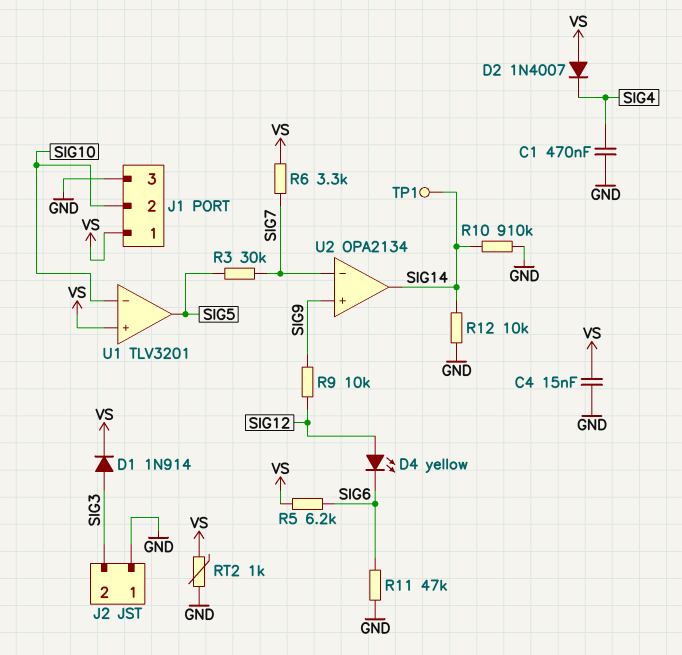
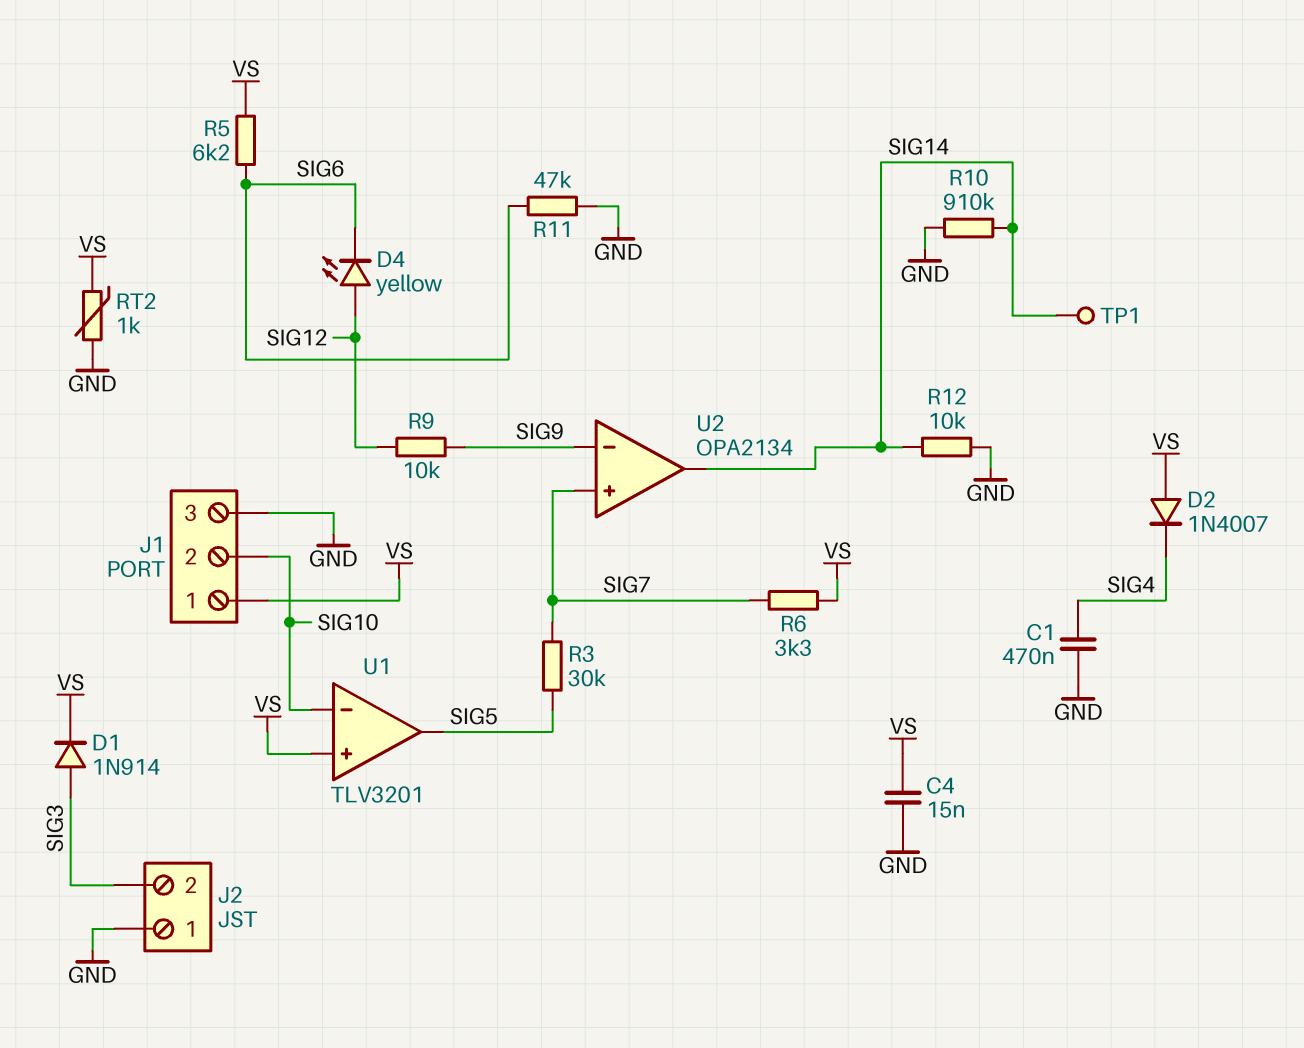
U2 pin in+: SIG9 -> SIG7
U2 pin in-: SIG7 -> SIG9

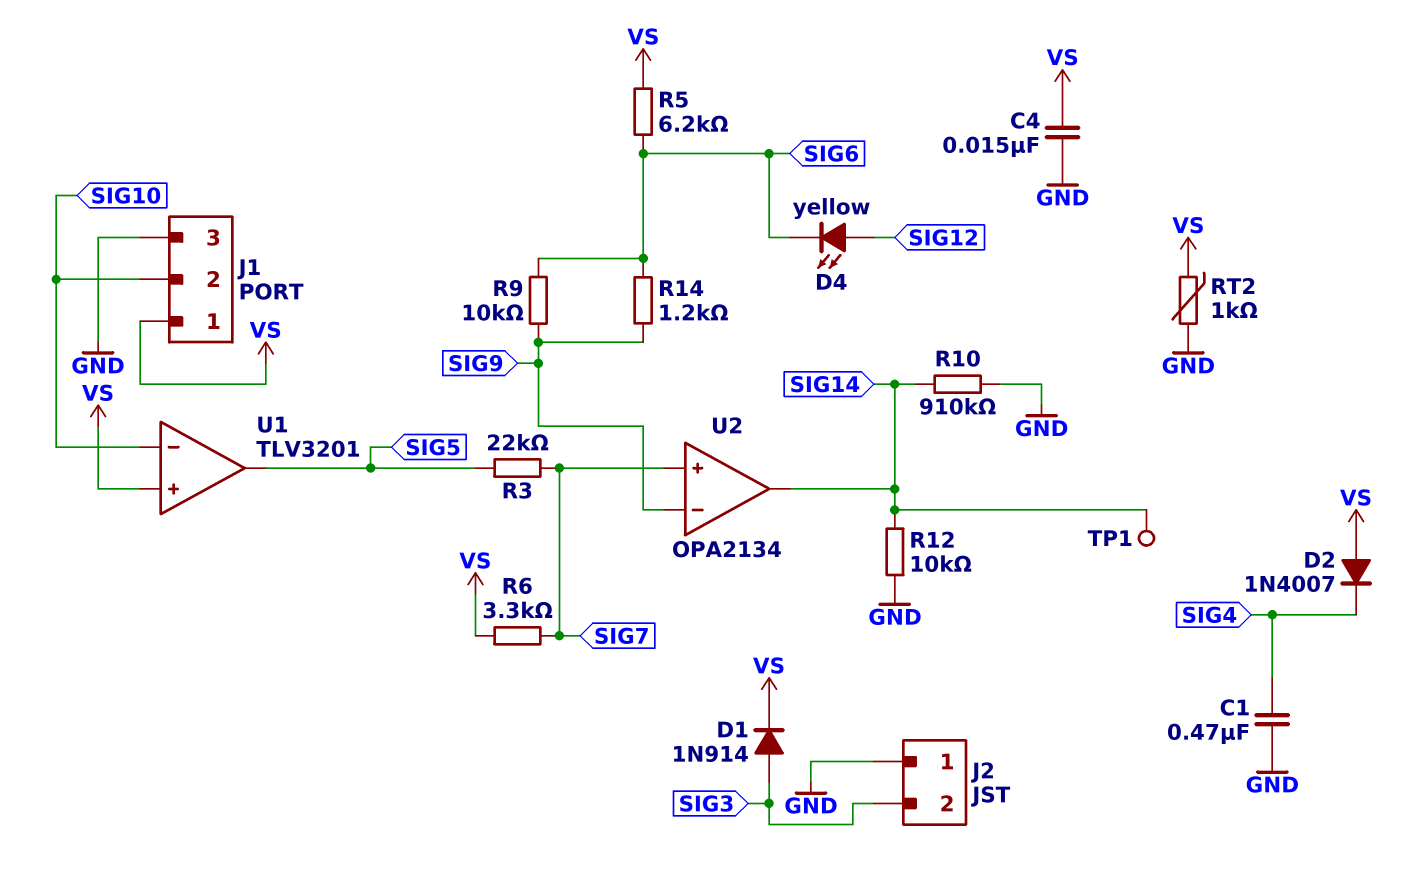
R3: 30k (SIG5, SIG7) -> 22k (SIG5, SIG7)
R9: 10k (SIG9, SIG12) -> 10k (SIG6, SIG9)
R11: 47k (GND, SIG6) -> none
R14: none -> 1.2k (SIG6, SIG9)

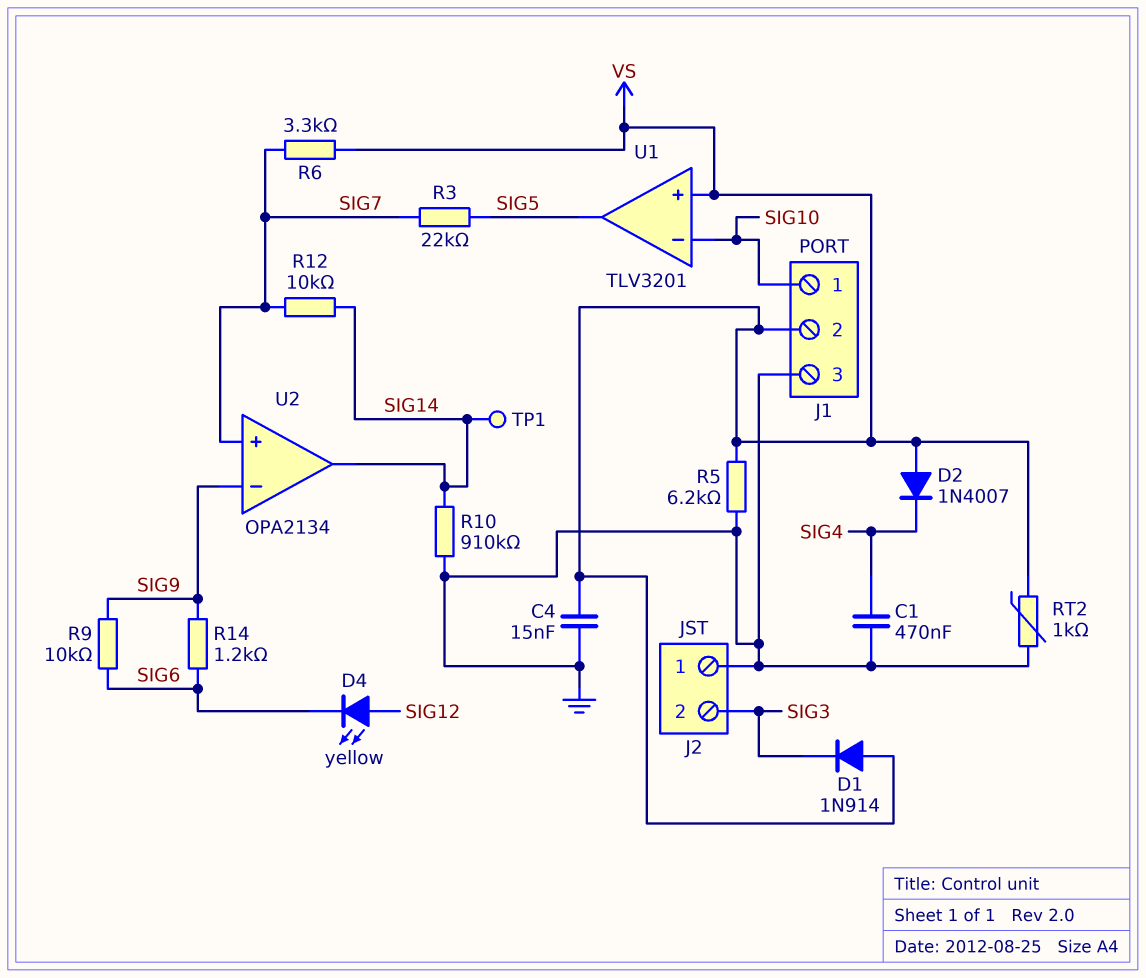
D1: diode 1N914 (A SIG3, K VS) -> diode 1N914 (A VS, K SIG3)
J1 pin 1: VS -> SIG10
J1 pin 2: SIG10 -> VS
R5: 6.2k (SIG6, VS) -> 6.2k (GND, VS)
R12: 10k (GND, SIG14) -> 10k (SIG7, SIG14)

